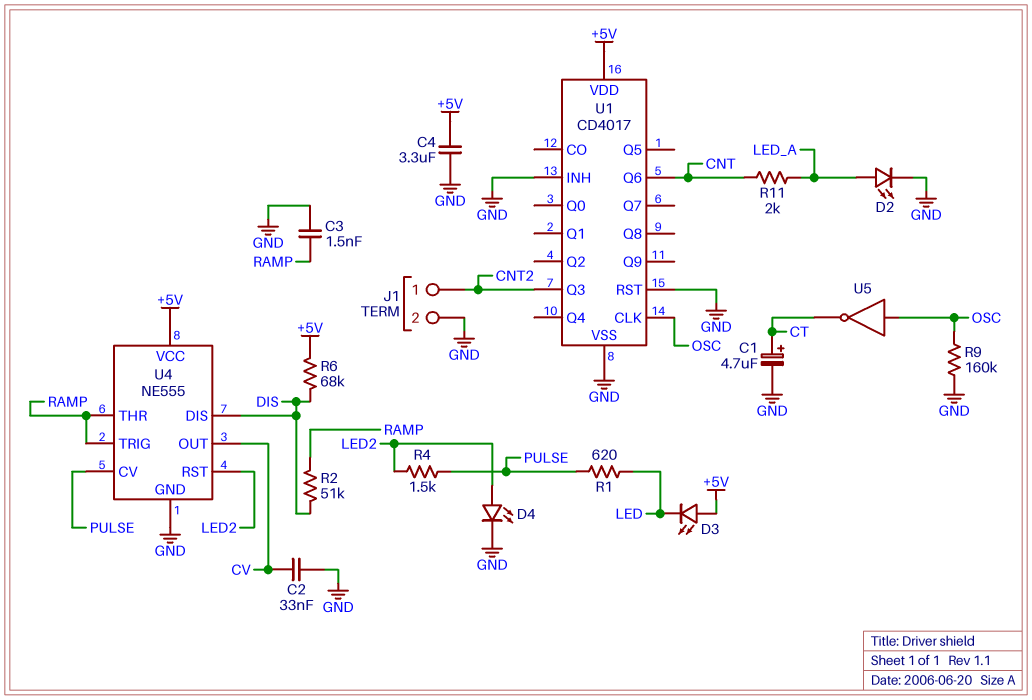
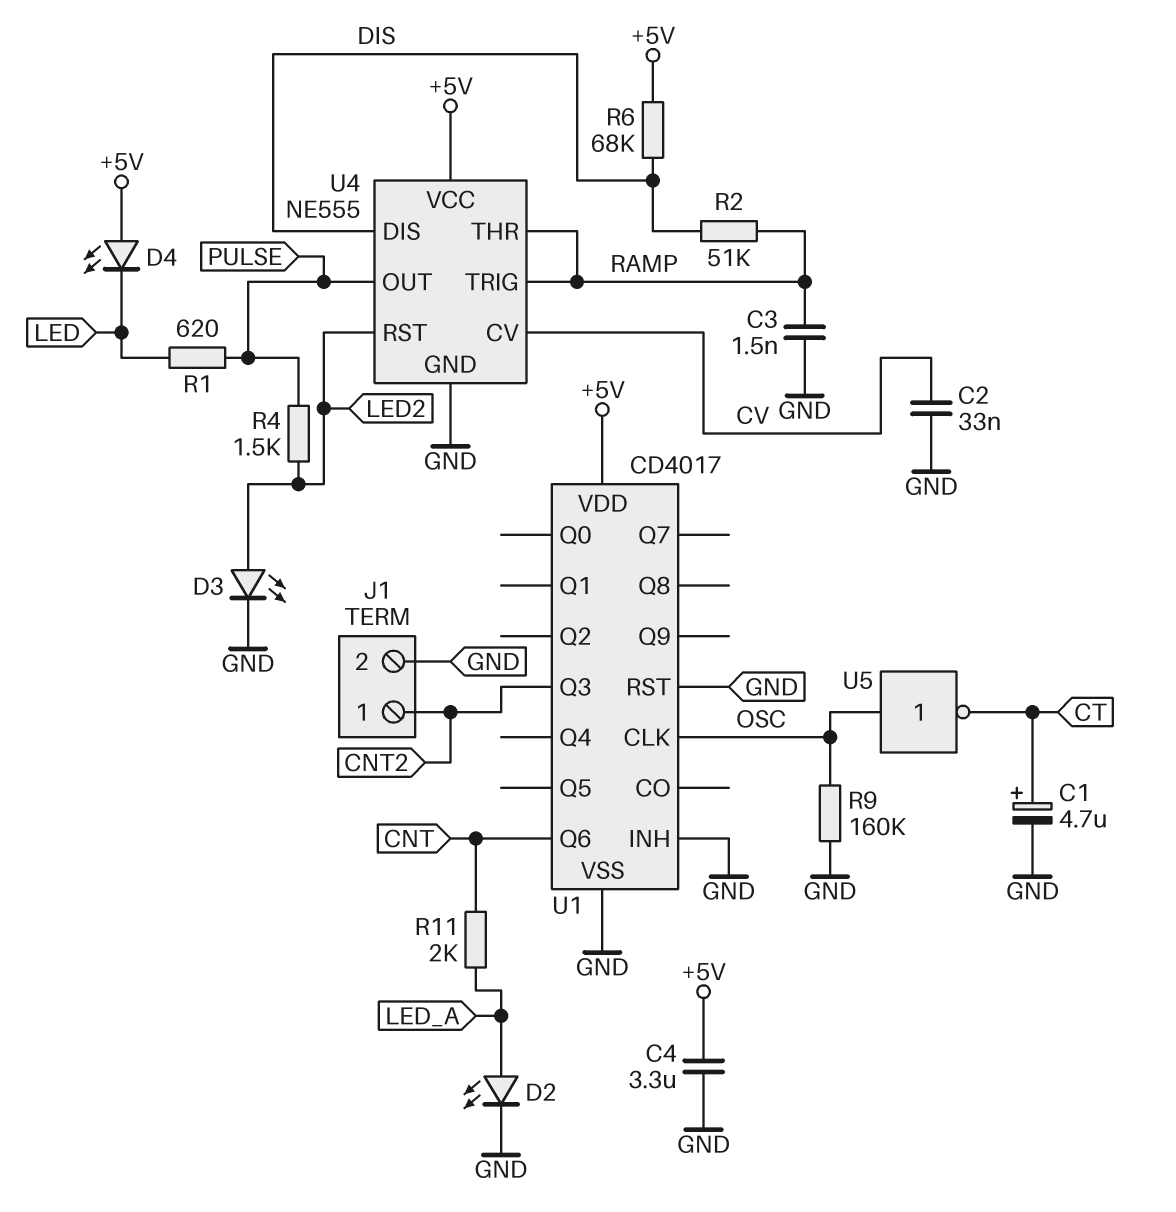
D3: LED (A +5V, K LED) -> LED (A LED2, K GND)
D4: LED (A LED2, K GND) -> LED (A +5V, K LED)
U4 pin CV: PULSE -> CV
U4 pin OUT: CV -> PULSE

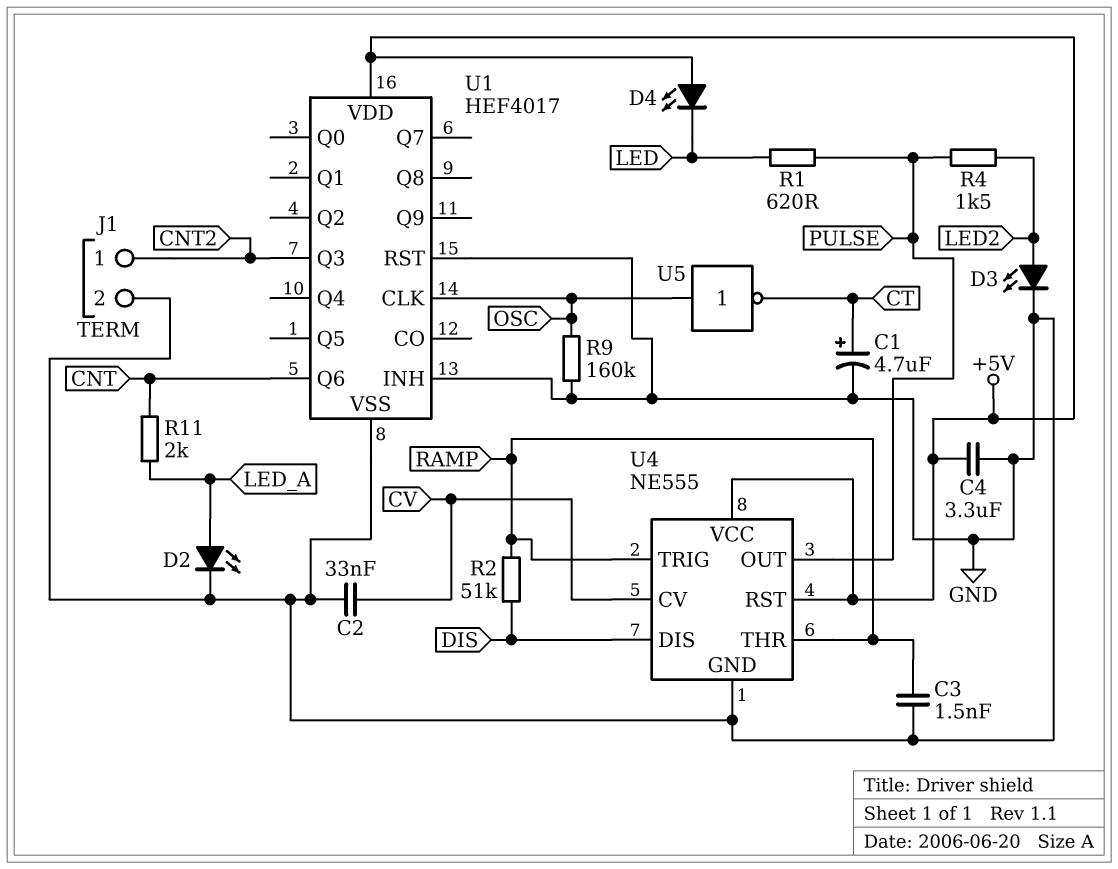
R6: 68k (+5V, DIS) -> none
U1: CD4017 -> HEF4017
U4 pin RST: LED2 -> +5V

